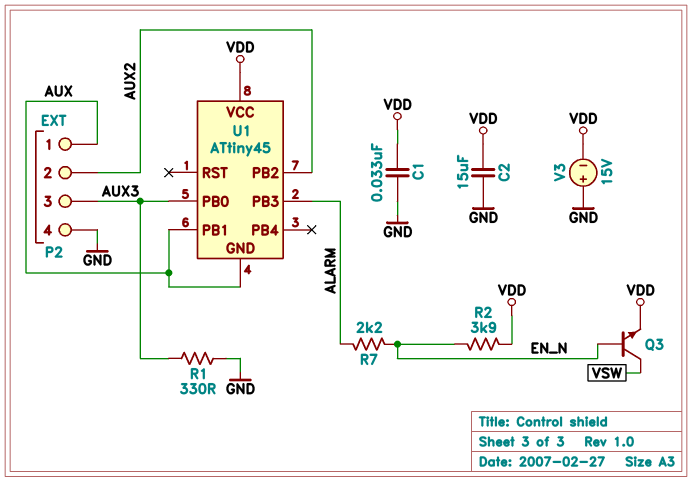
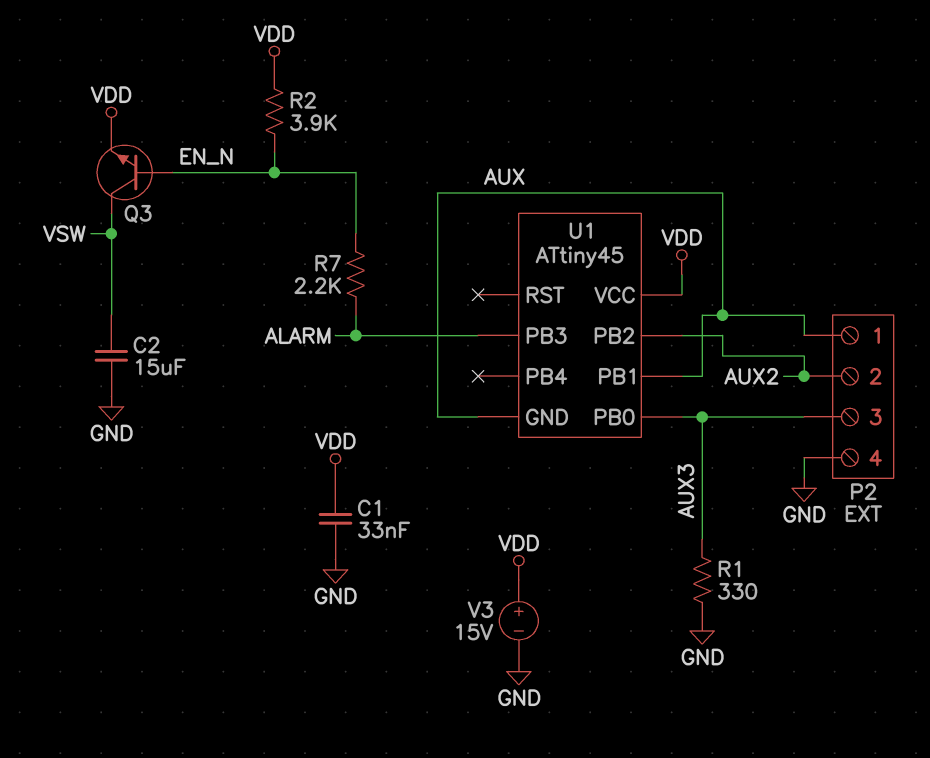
C2: 15uF (GND, VDD) -> 15uF (GND, VSW)
V3: 15V (plus GND, minus VDD) -> 15V (plus VDD, minus GND)

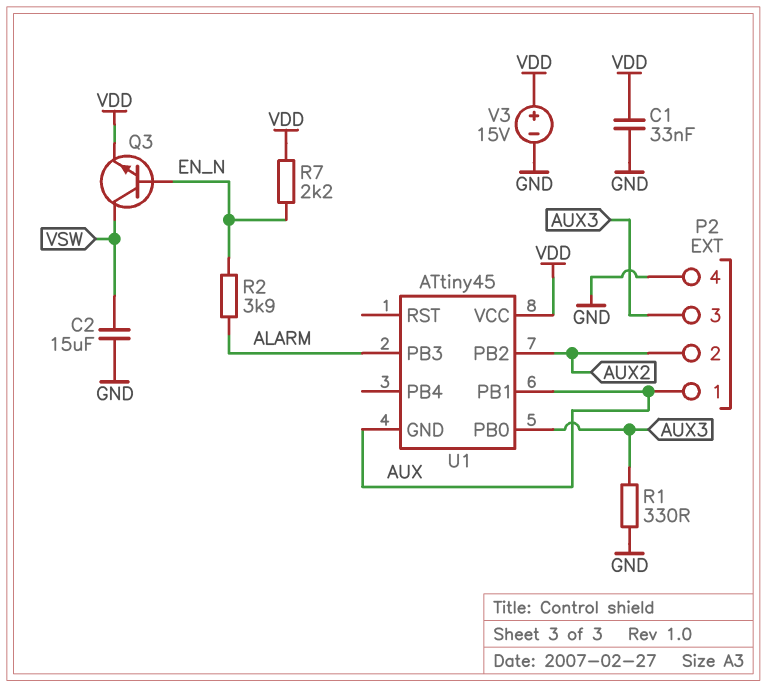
R2: 3.9k (EN_N, VDD) -> 3.9k (ALARM, EN_N)
R7: 2.2k (ALARM, EN_N) -> 2.2k (EN_N, VDD)

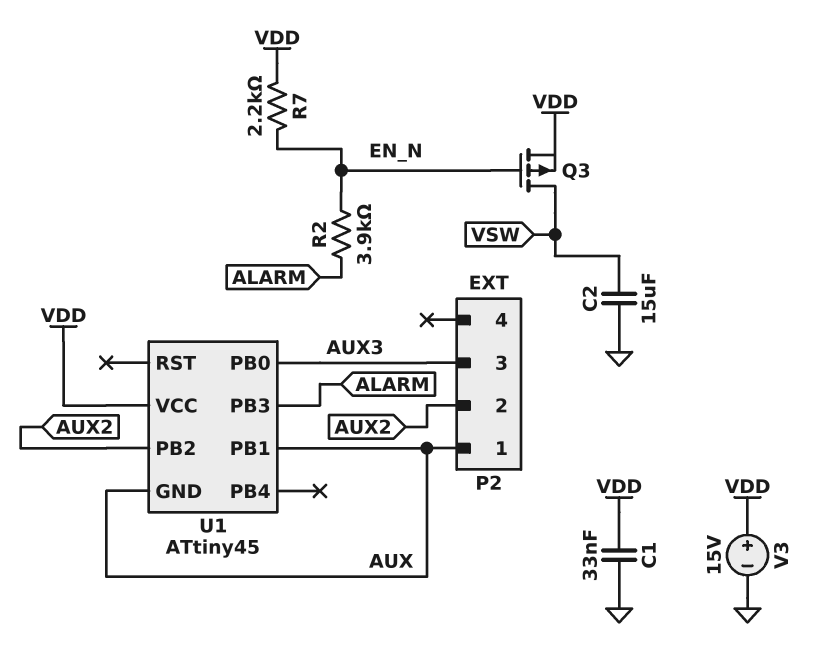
P2 pin 4: GND -> none
Q3: NPN (B EN_N, C VSW, E VDD) -> PMOS (G EN_N, D VSW, S VDD)
R1: 330 (AUX3, GND) -> none

